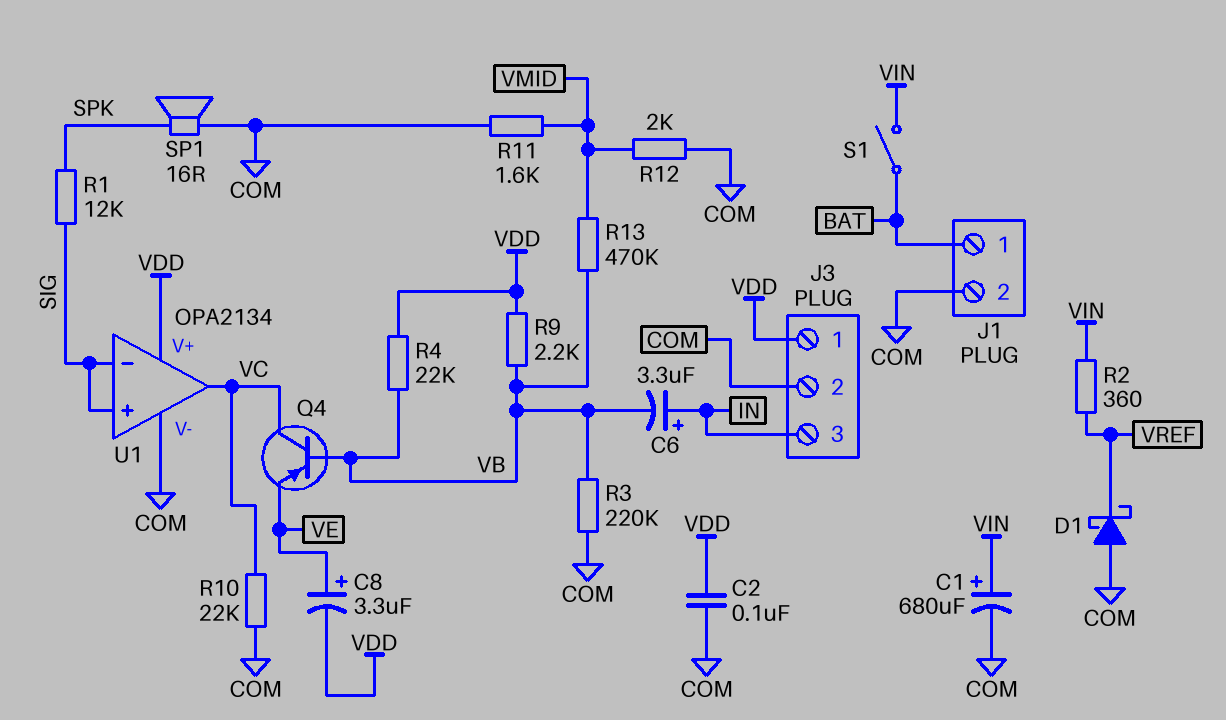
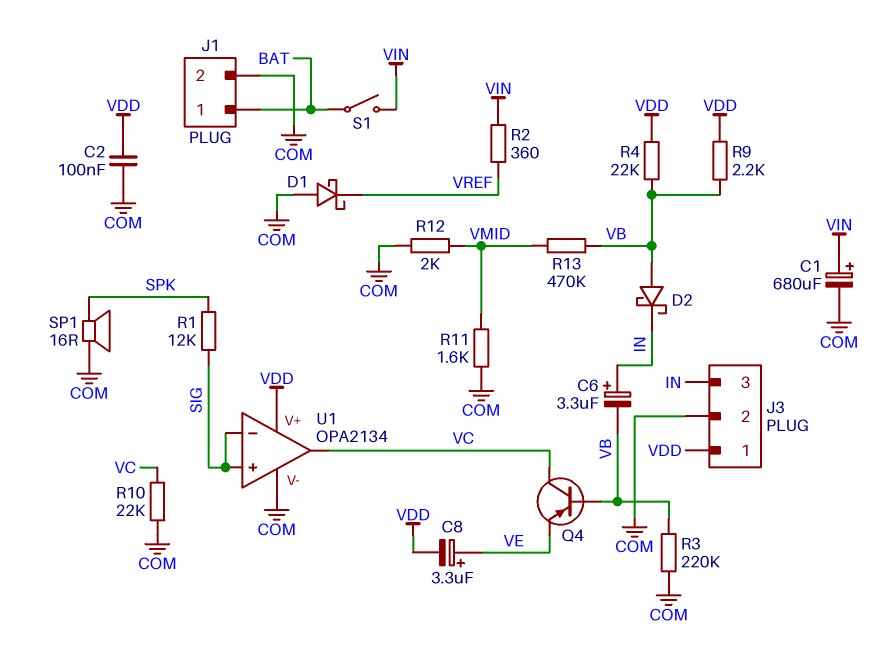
D2: none -> schottky (A VB, K IN)

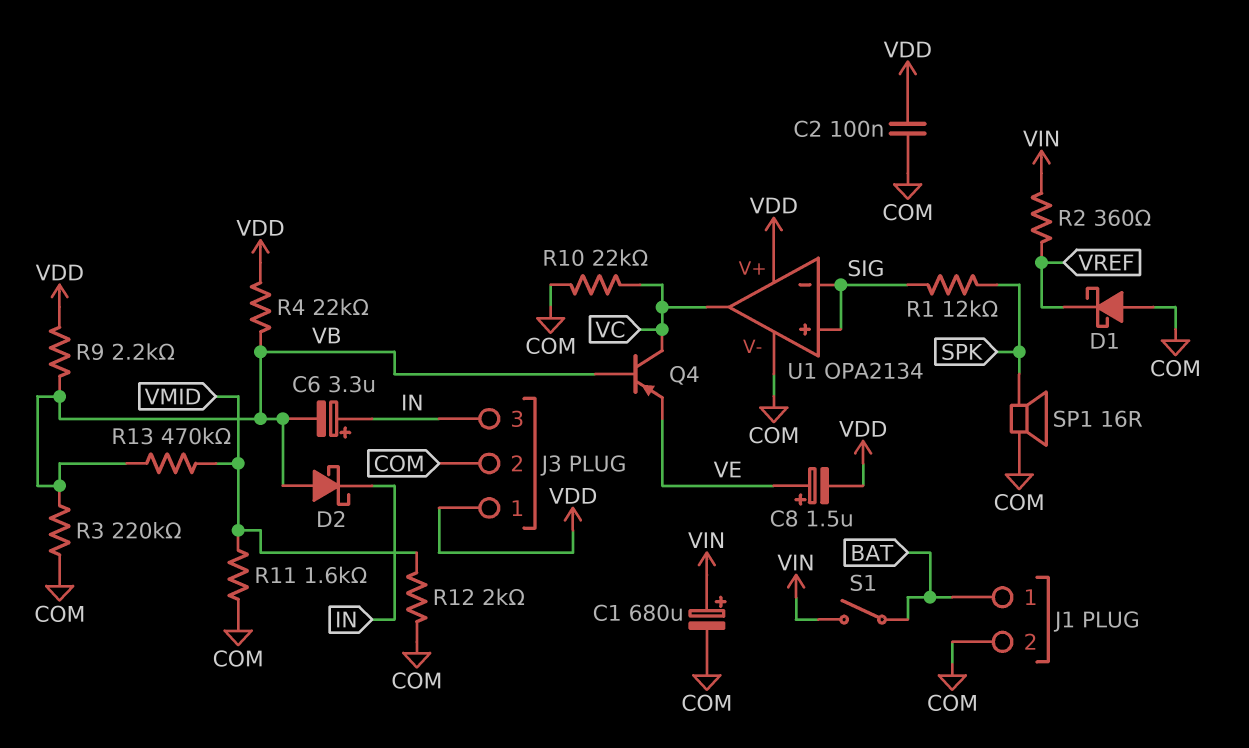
C8: 3.3uF (plus VE, minus VDD) -> 1.5uF (plus VE, minus VDD)

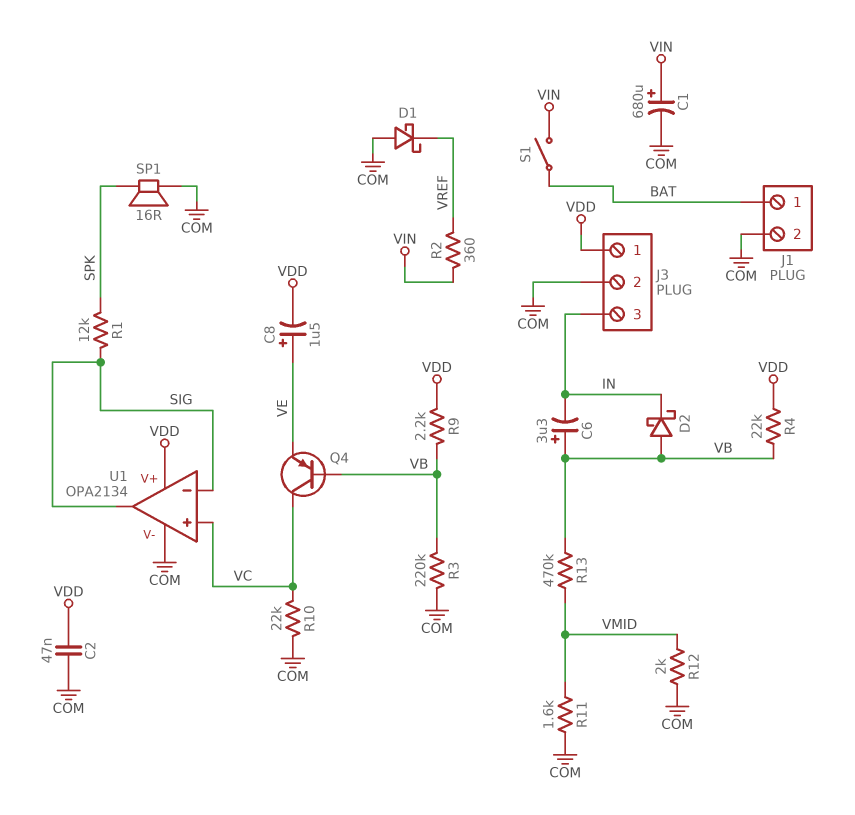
C2: 100nF (COM, VDD) -> 47nF (COM, VDD)
C6: 3.3uF (plus IN, minus VB) -> 3.3uF (plus VB, minus IN)
U1 pin in+: SIG -> VC
U1 pin out: VC -> SIG

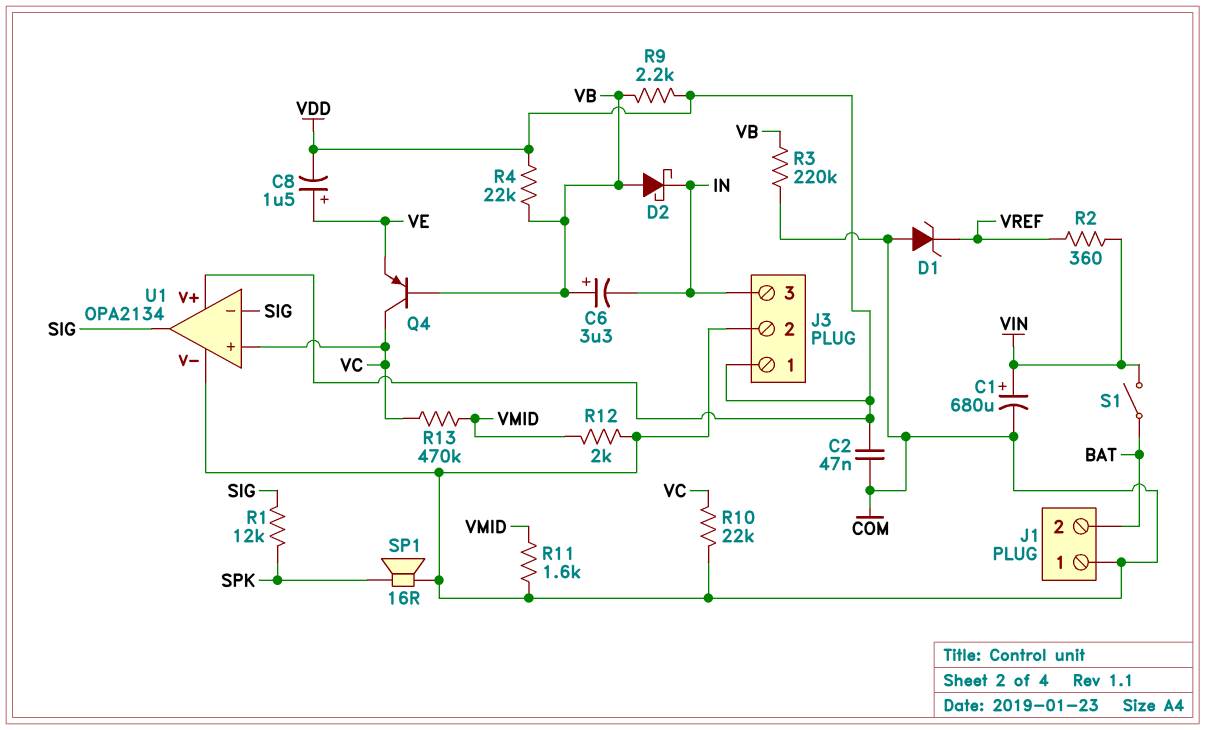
D1: schottky (A COM, K VREF) -> zener (A COM, K VREF)
J1 pin 1: BAT -> COM
J1 pin 2: COM -> BAT
R13: 470k (VB, VMID) -> 470k (VC, VMID)

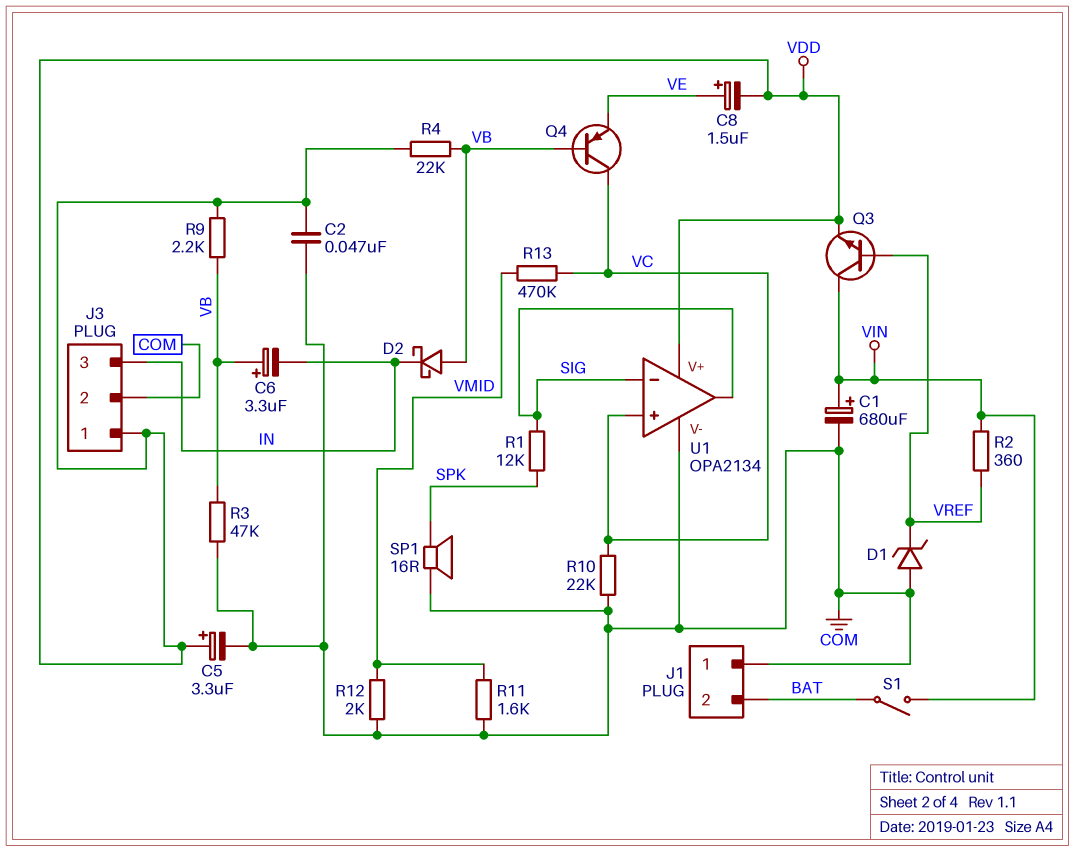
C5: none -> 3.3uF (plus VDD, minus COM)
Q3: none -> NPN (B VREF, C VIN, E VDD)
R3: 220k (COM, VB) -> 47k (COM, VB)

